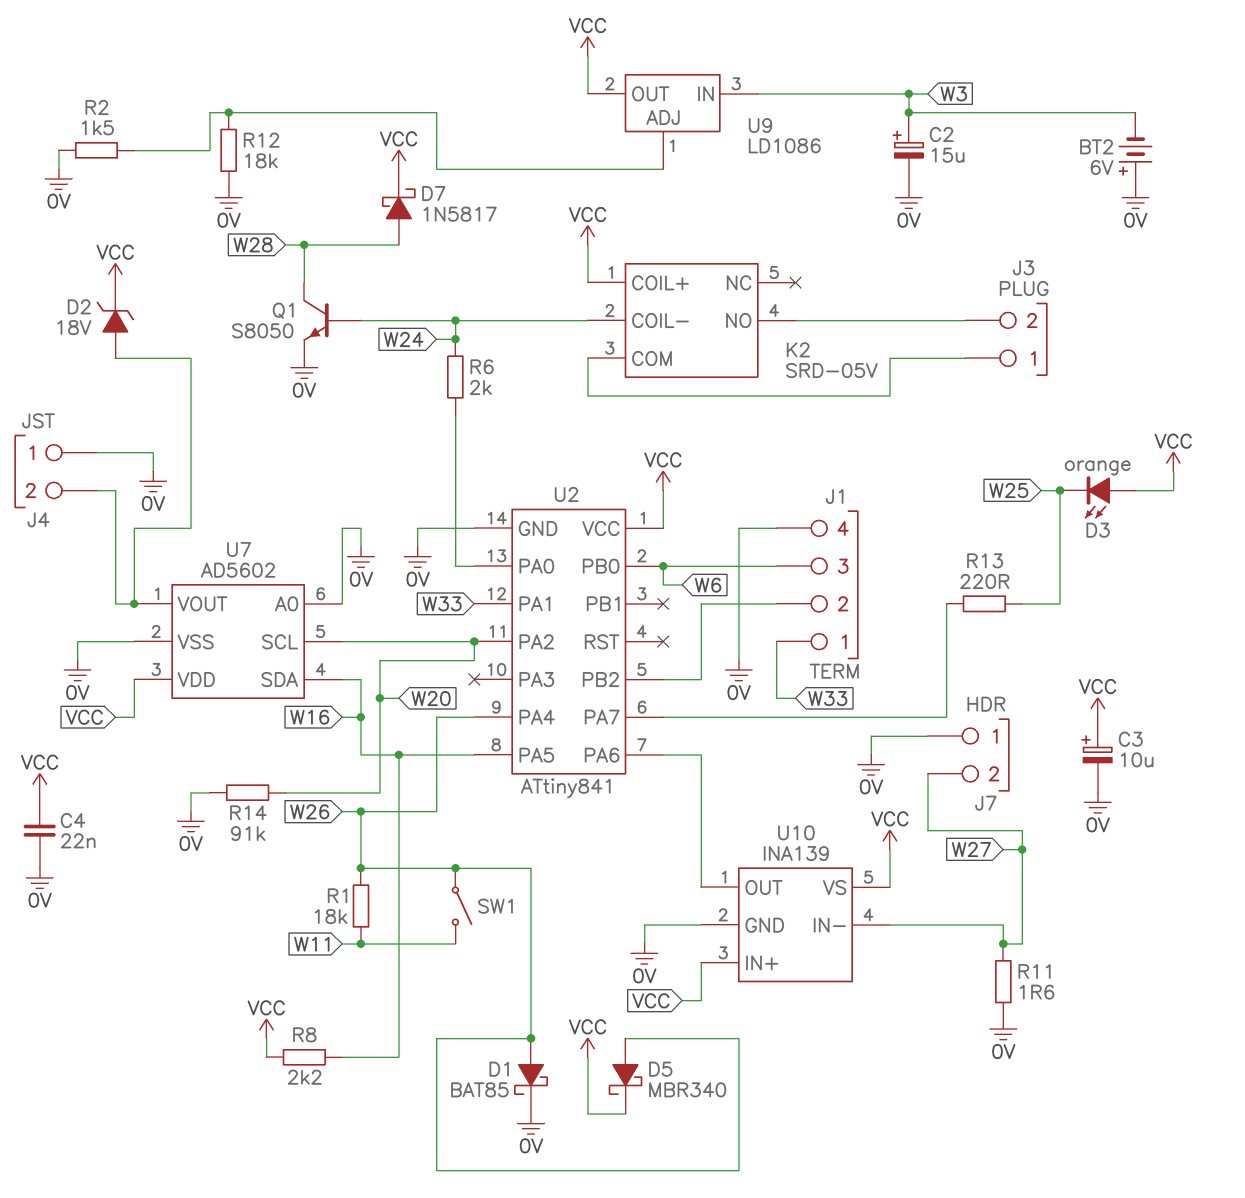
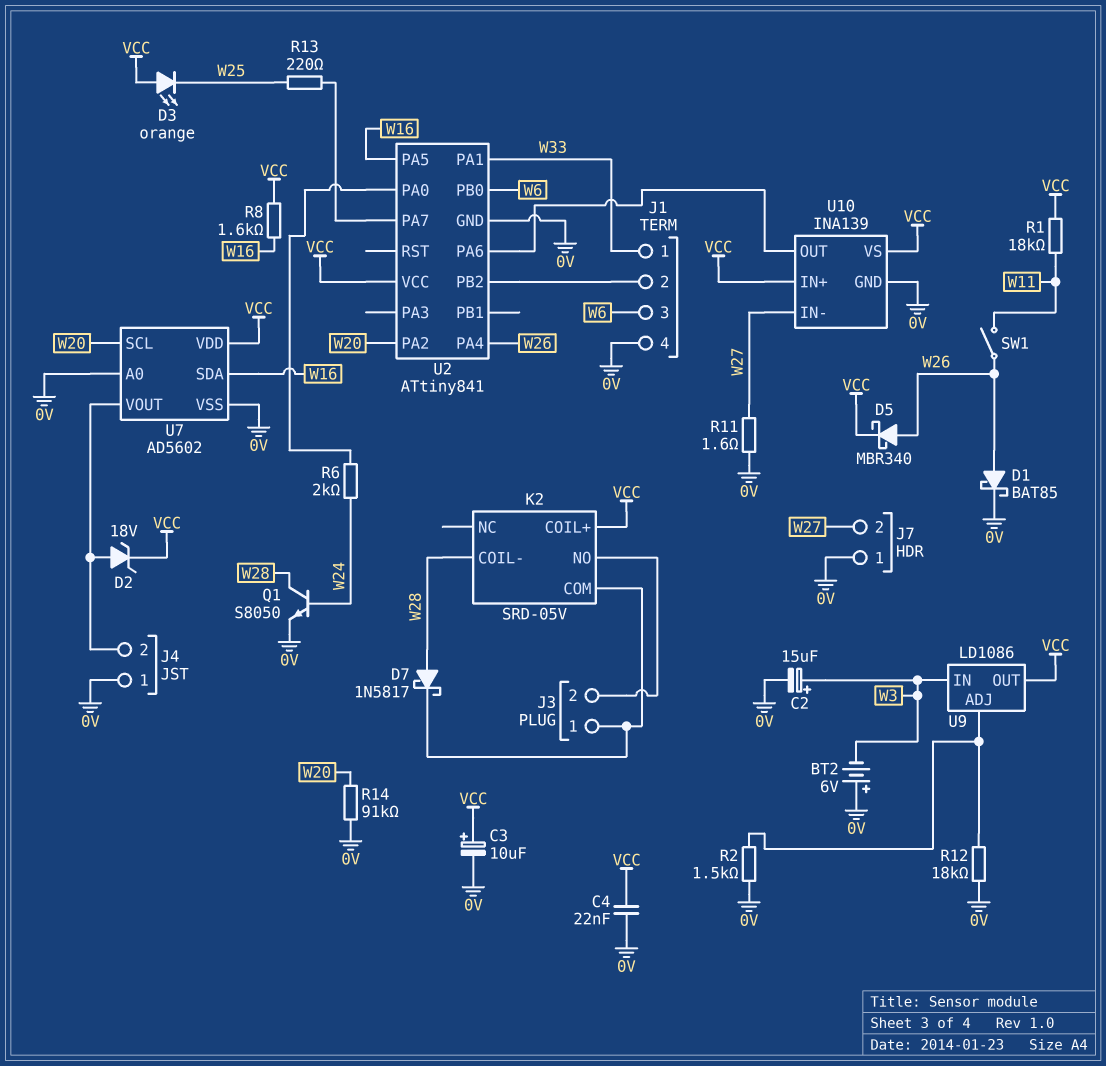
D7: schottky 1N5817 (A W28, K VCC) -> schottky 1N5817 (A W28, K J3/1)
K2 pin COIL-: W24 -> W28
R1: 18k (W11, W26) -> 18k (VCC, W11)
R8: 2.2k (VCC, W16) -> 1.6k (VCC, W16)

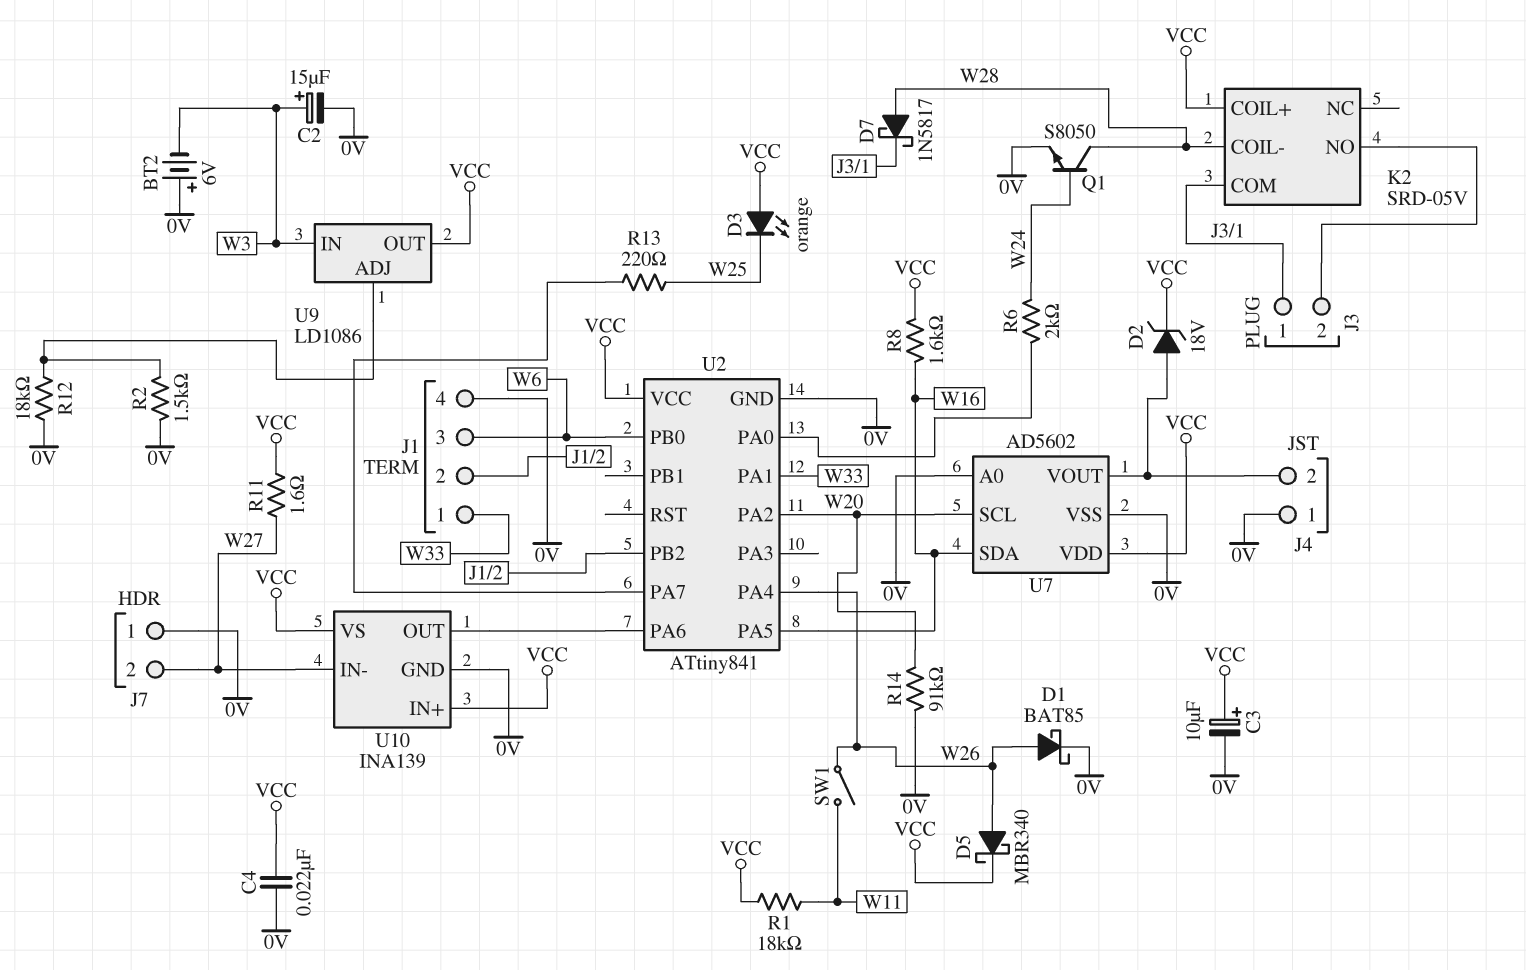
R11: 1.6 (0V, W27) -> 1.6 (VCC, W27)

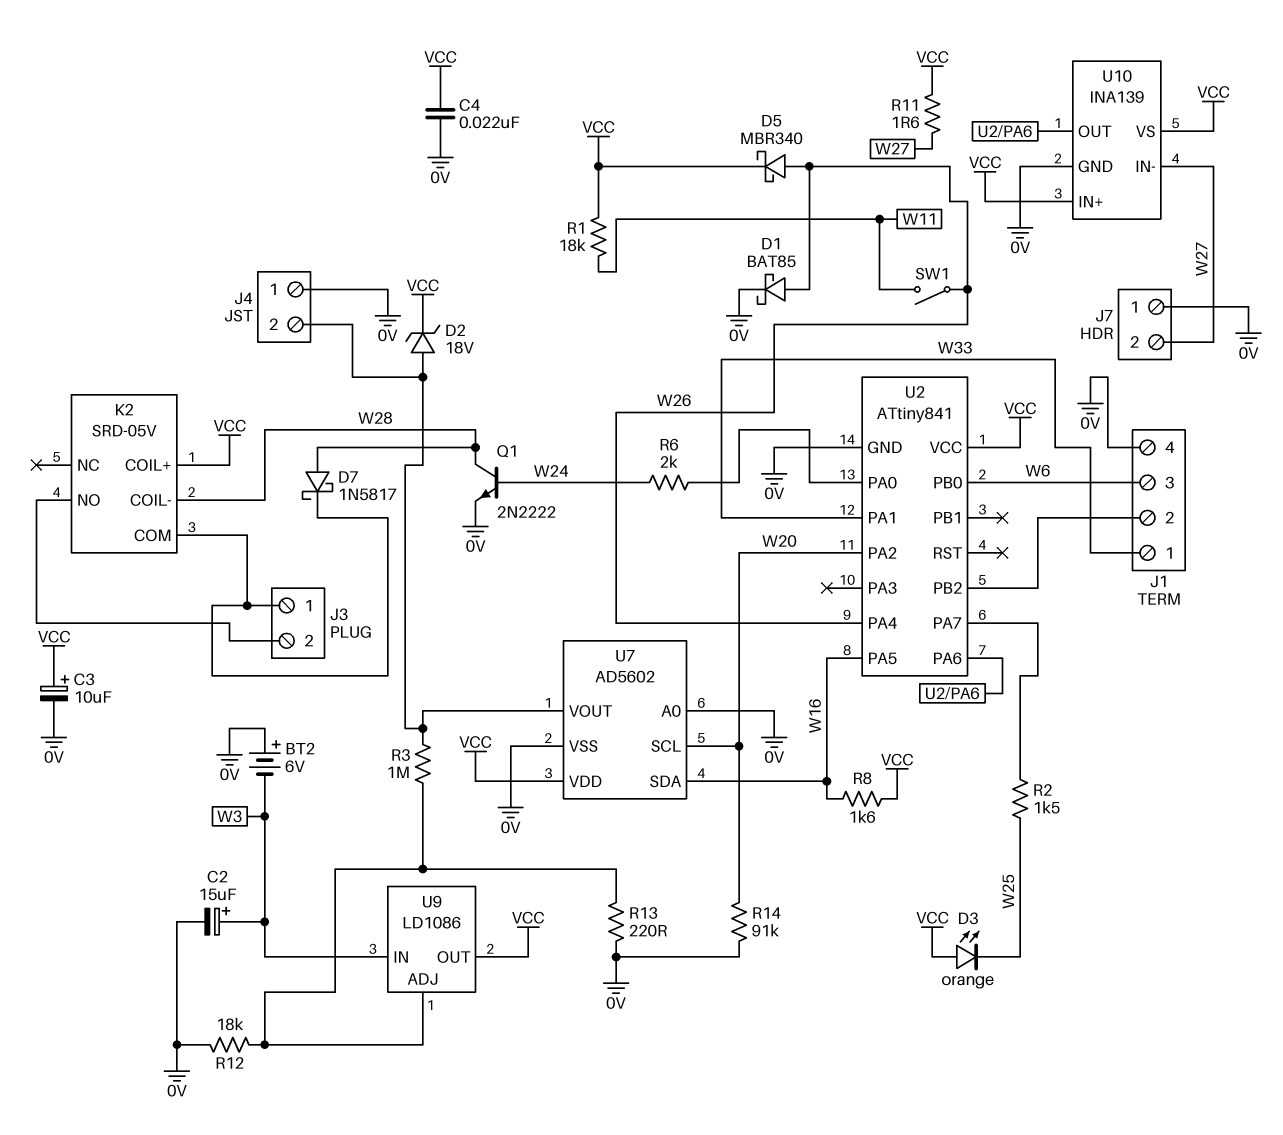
Q1: NPN S8050 (B W24, C W28, E 0V) -> NPN 2N2222 (B W24, C W28, E 0V)
R2: 1.5k (0V, U9/ADJ) -> 1.5k (U2/PA7, W25)
R3: none -> 1M (J4/2, U9/ADJ)
R13: 220 (U2/PA7, W25) -> 220 (0V, U9/ADJ)

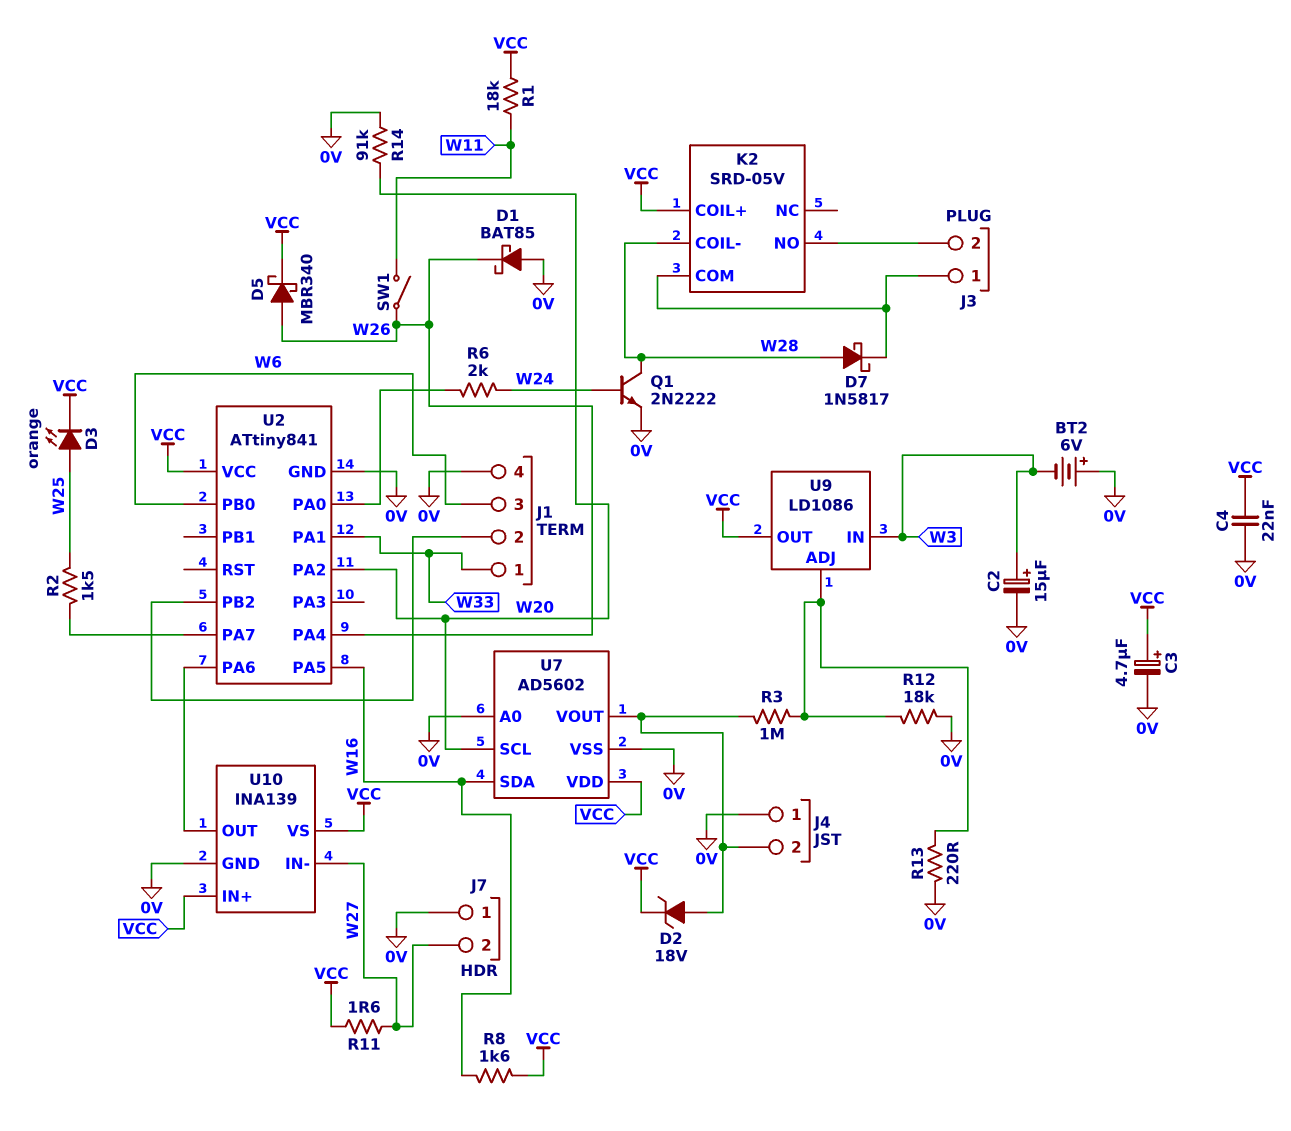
C3: 10uF (plus VCC, minus 0V) -> 4.7uF (plus VCC, minus 0V)
D1: schottky BAT85 (A W26, K 0V) -> schottky BAT85 (A 0V, K W26)
D3: LED orange (A VCC, K W25) -> LED orange (A W25, K VCC)

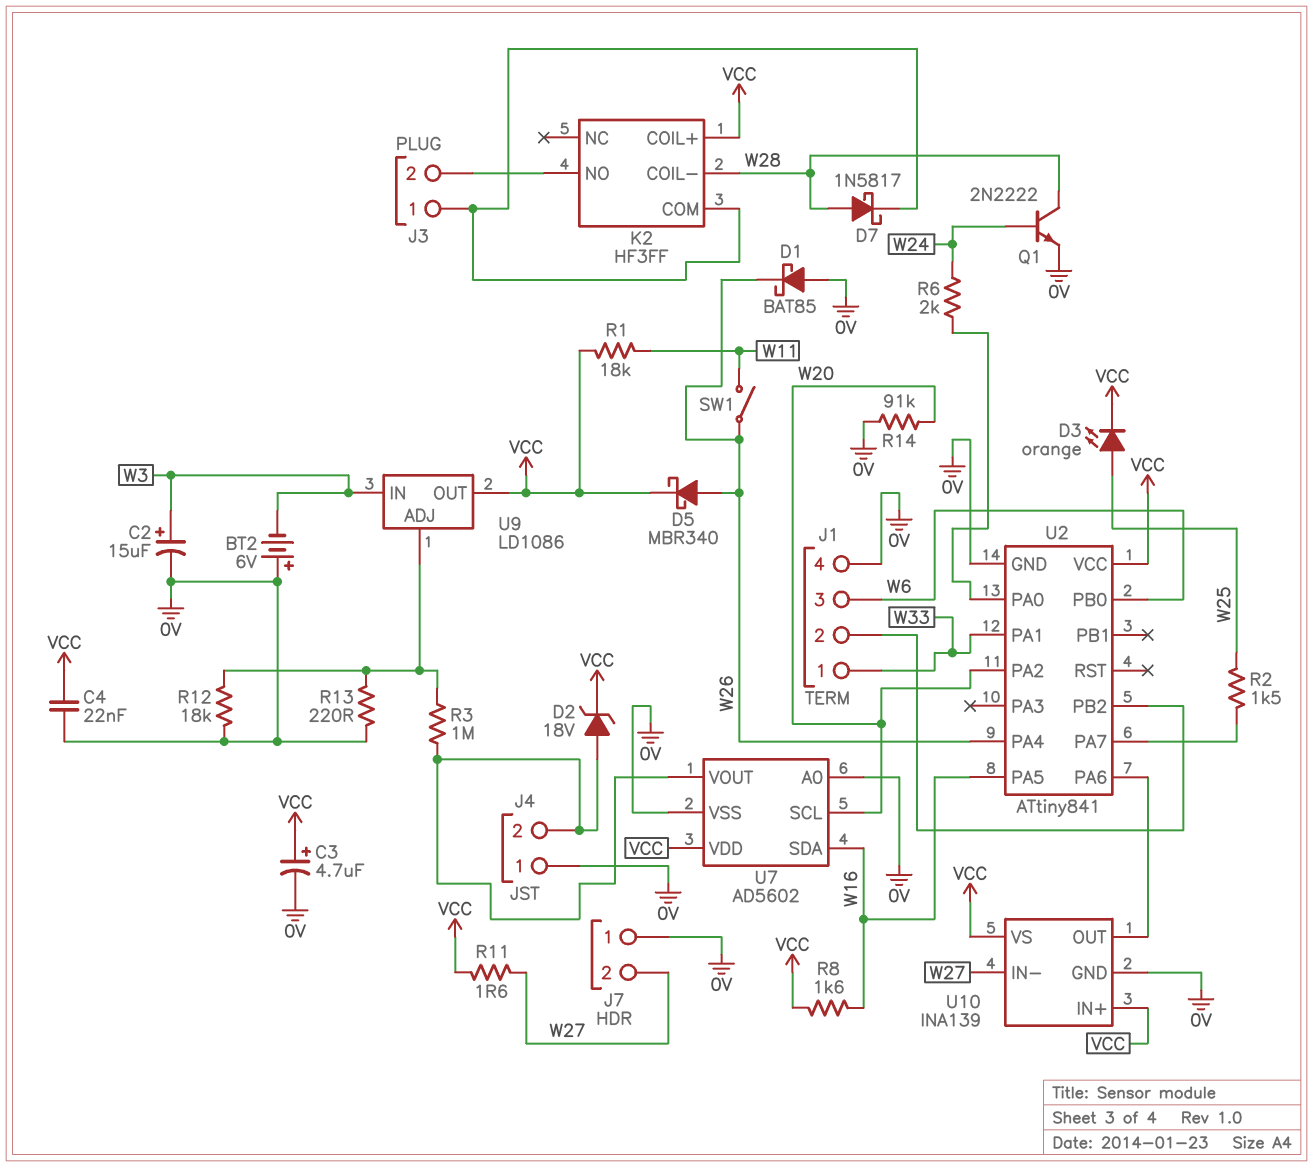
K2: SRD-05V -> HF3FF

